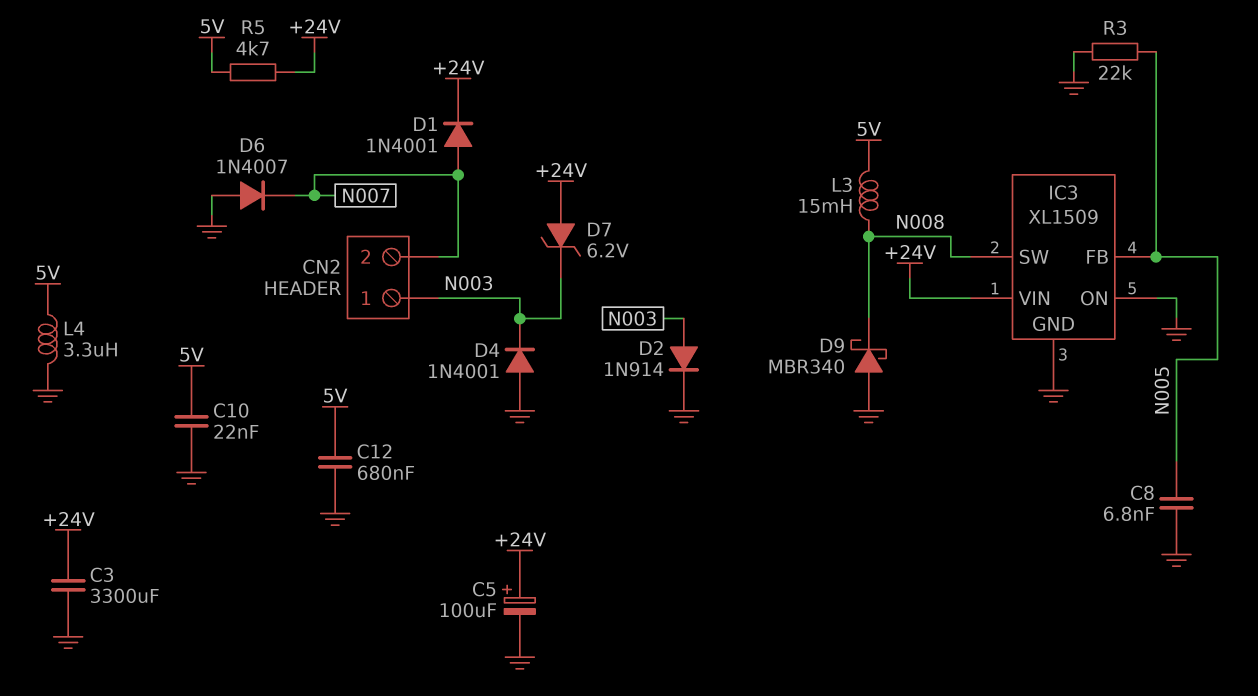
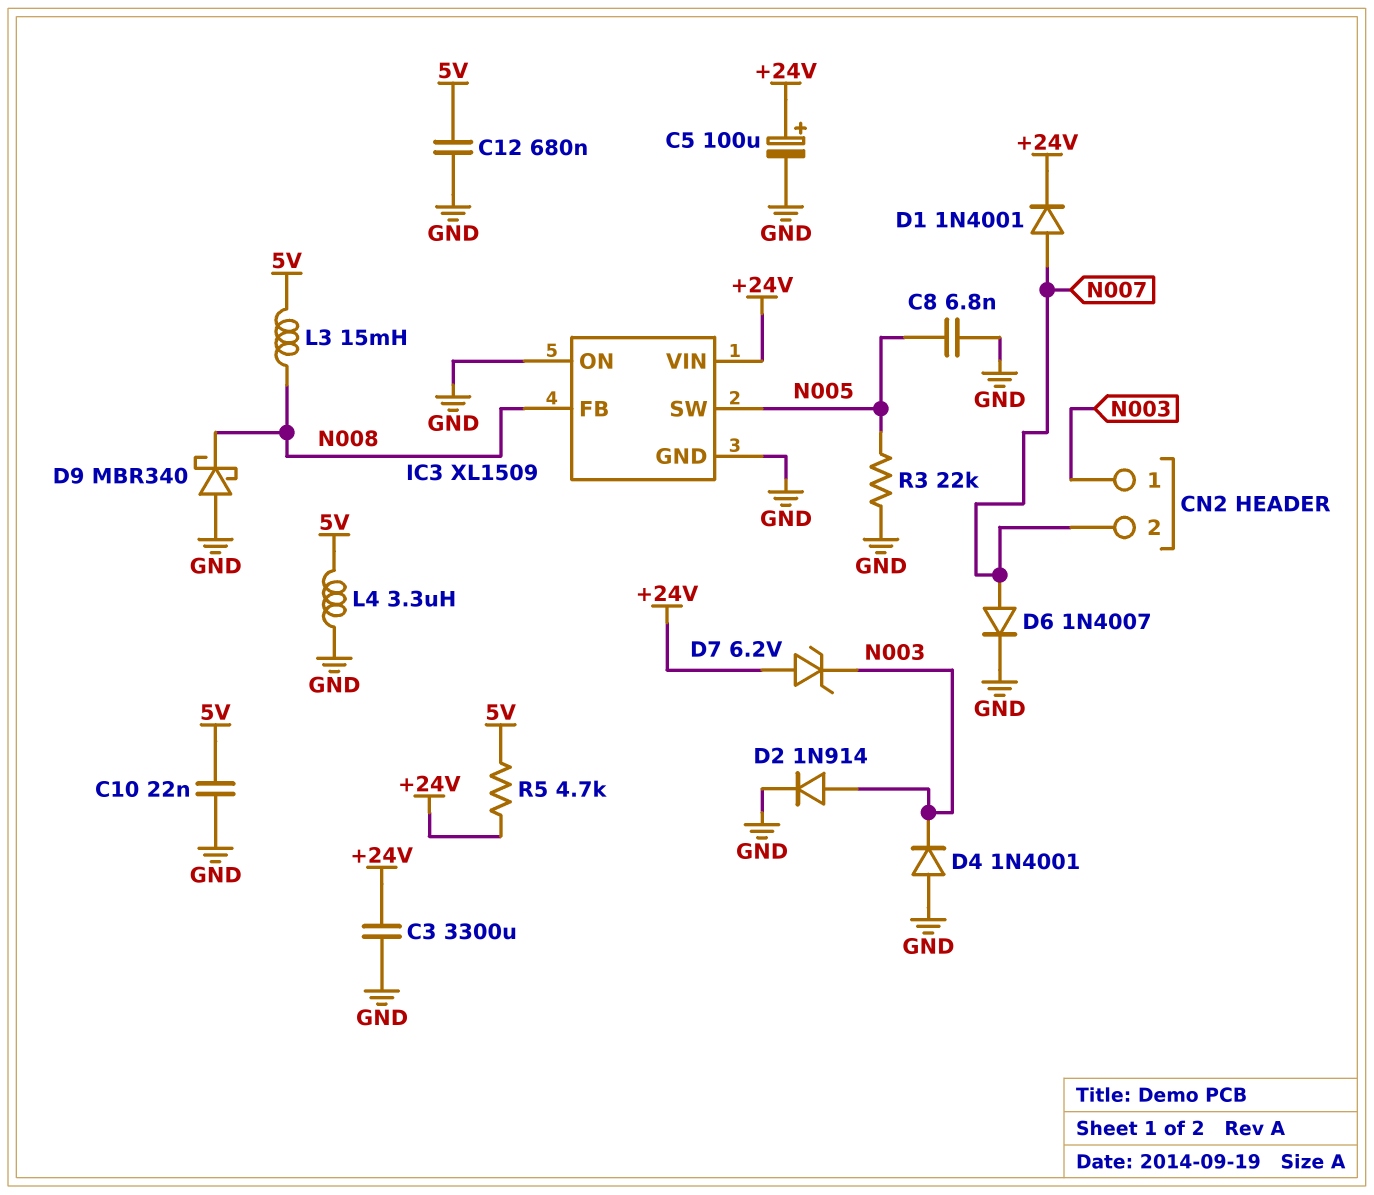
D6: diode 1N4007 (A GND, K N007) -> diode 1N4007 (A N007, K GND)
IC3 pin FB: N005 -> N008
IC3 pin SW: N008 -> N005

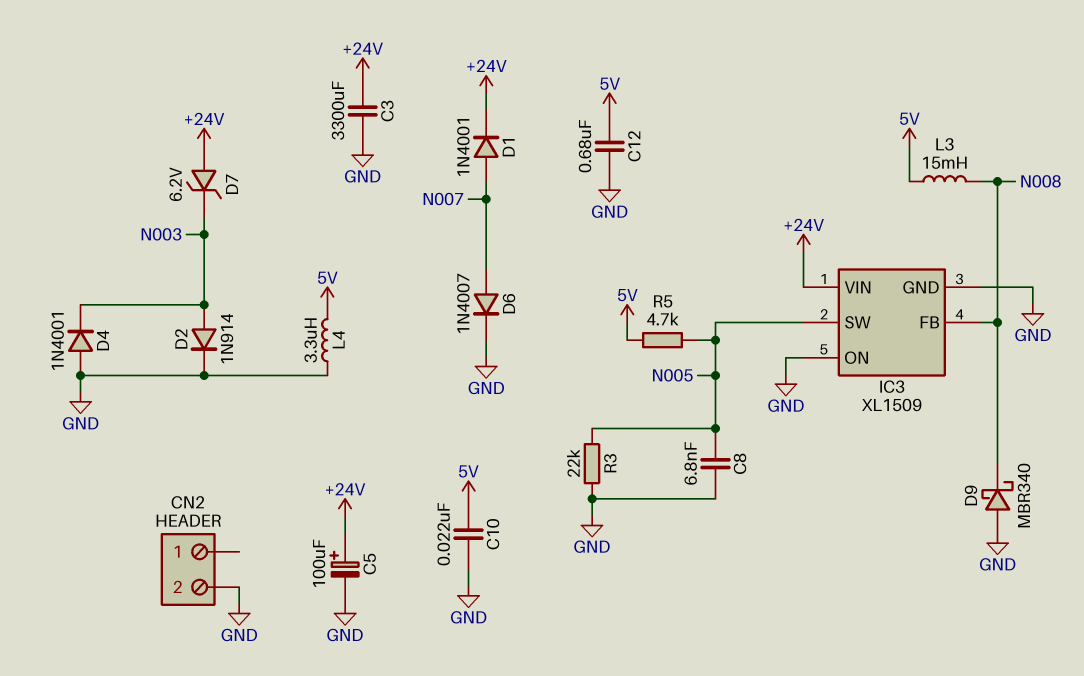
CN2 pin 1: N003 -> none
CN2 pin 2: N007 -> GND
R5: 4.7k (+24V, 5V) -> 4.7k (5V, N005)

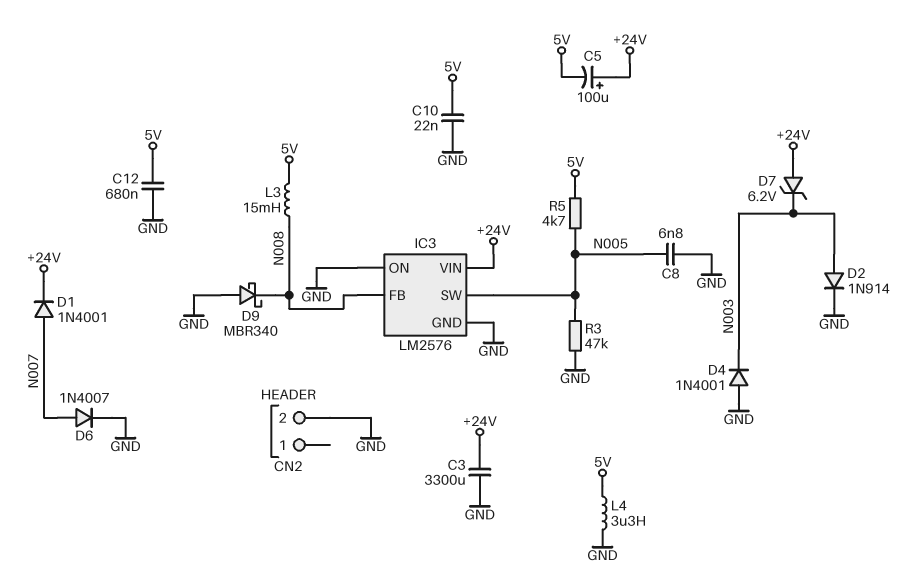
C5: 100uF (plus +24V, minus GND) -> 100uF (plus +24V, minus 5V)
IC3: XL1509 -> LM2576
R3: 22k (GND, N005) -> 47k (GND, N005)

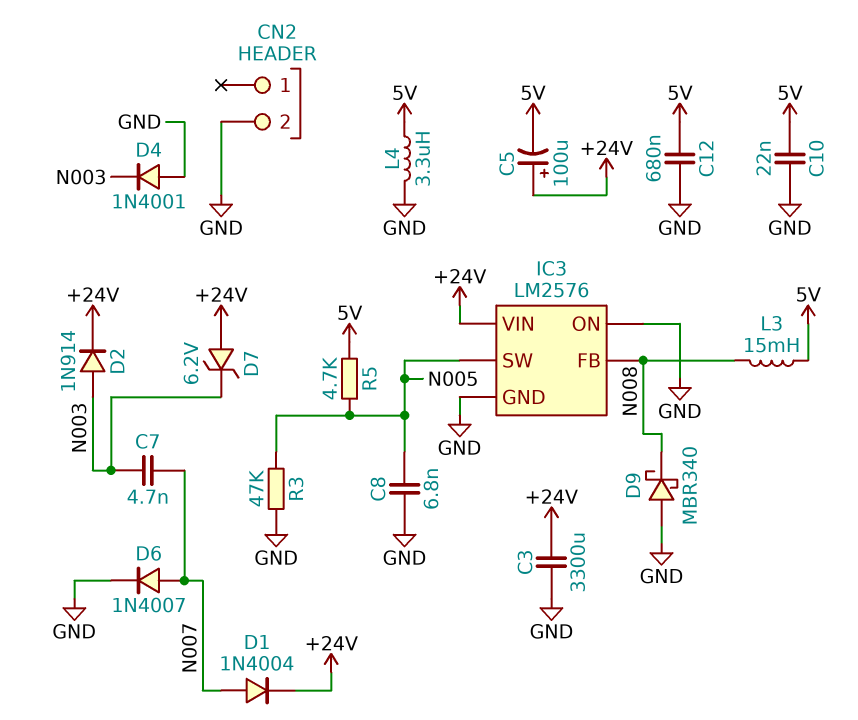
C7: none -> 4.7nF (N003, N007)
D1: diode 1N4001 (A N007, K +24V) -> diode 1N4004 (A N007, K +24V)
D2: diode 1N914 (A N003, K GND) -> diode 1N914 (A N003, K +24V)

